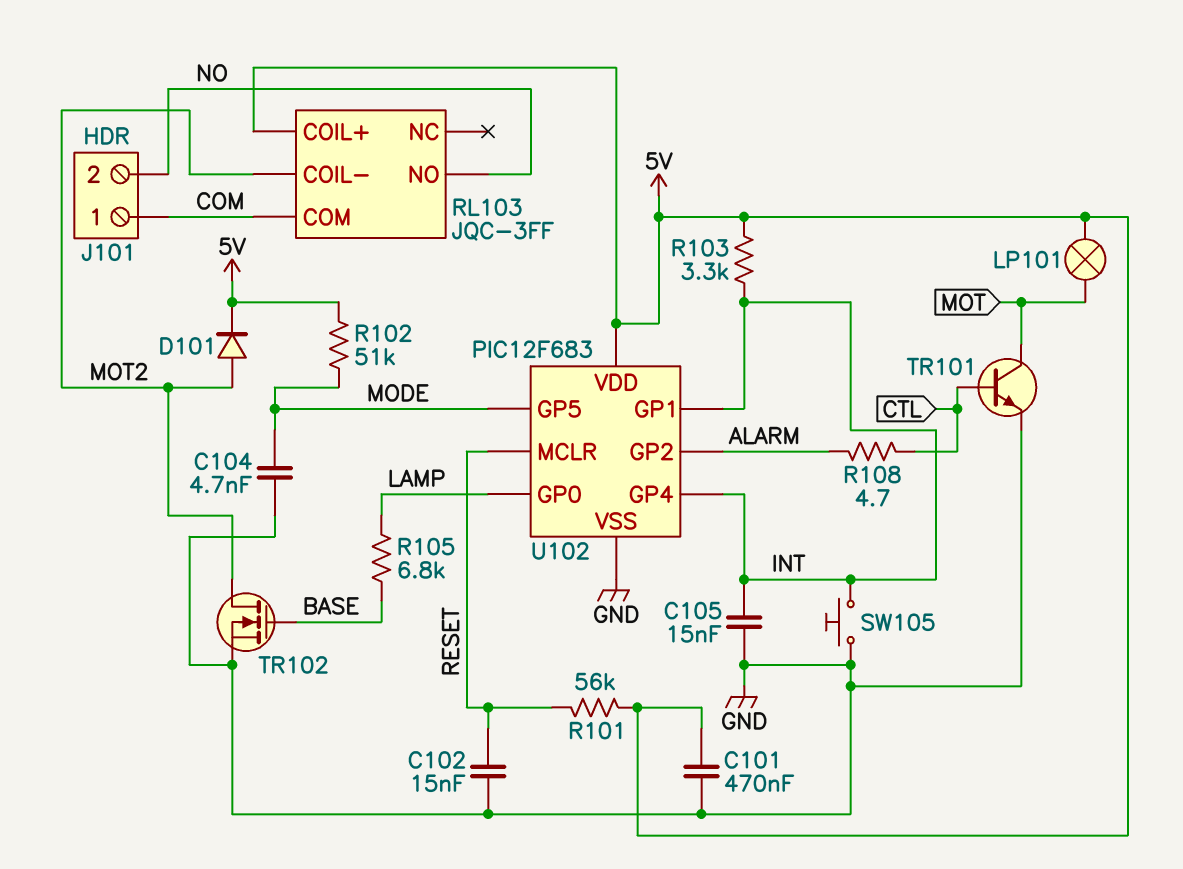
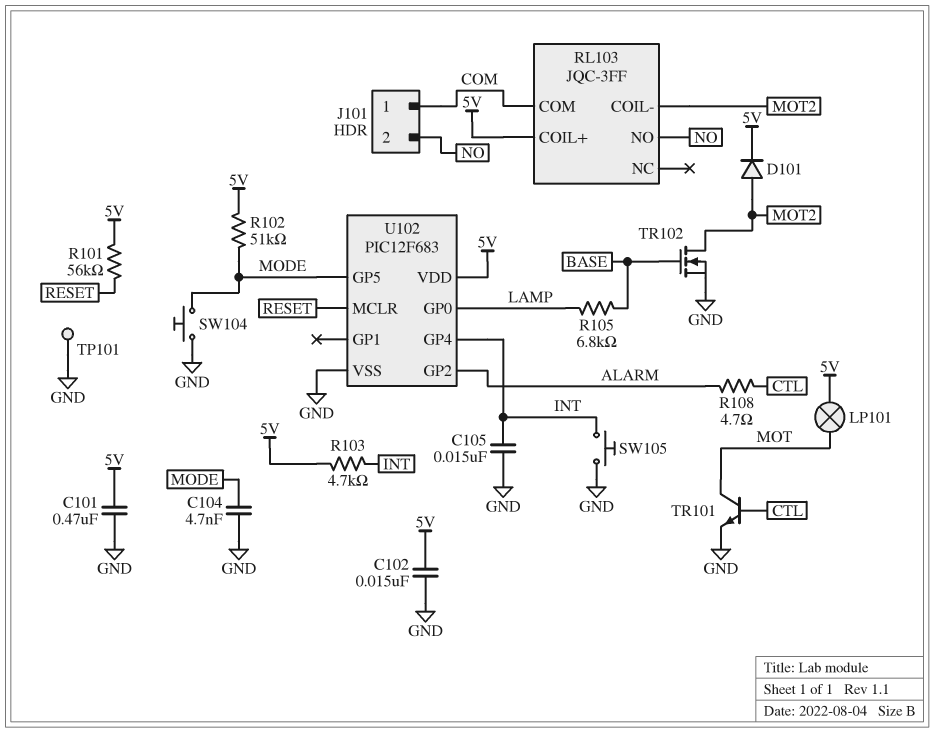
C102: 15nF (GND, RESET) -> 15nF (5V, GND)
R103: 3.3k (5V, INT) -> 4.7k (5V, INT)
SW104: none -> button (GND, MODE)
TP101: none -> test point (GND)
U102 pin GP1: INT -> none

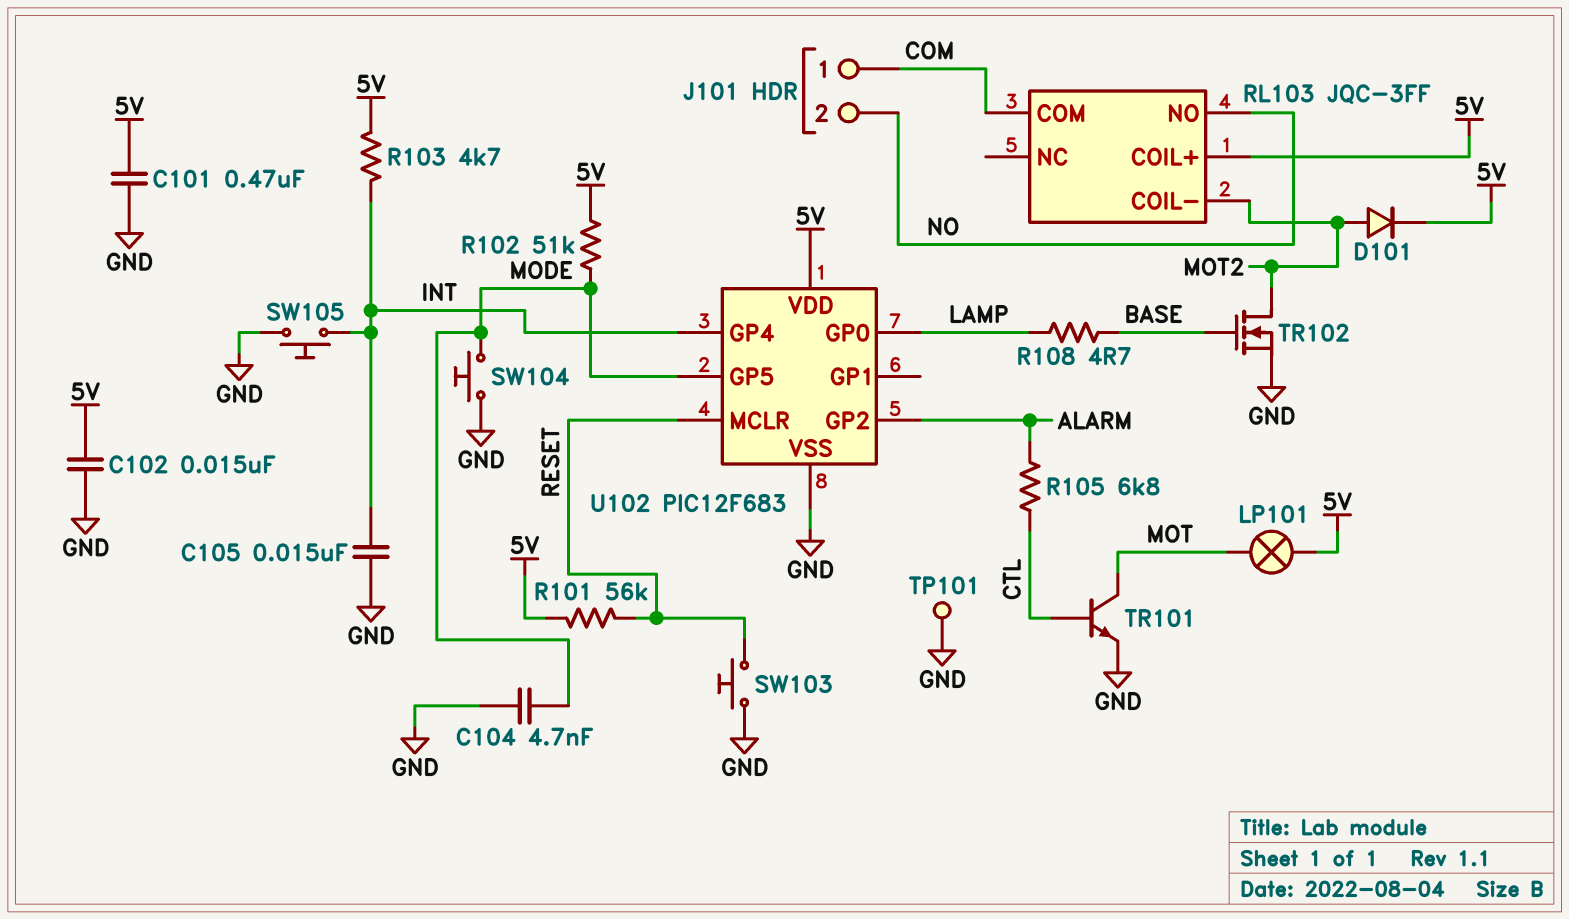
R105: 6.8k (BASE, LAMP) -> 6.8k (ALARM, CTL)
R108: 4.7 (ALARM, CTL) -> 4.7 (BASE, LAMP)
SW103: none -> button (GND, RESET)

